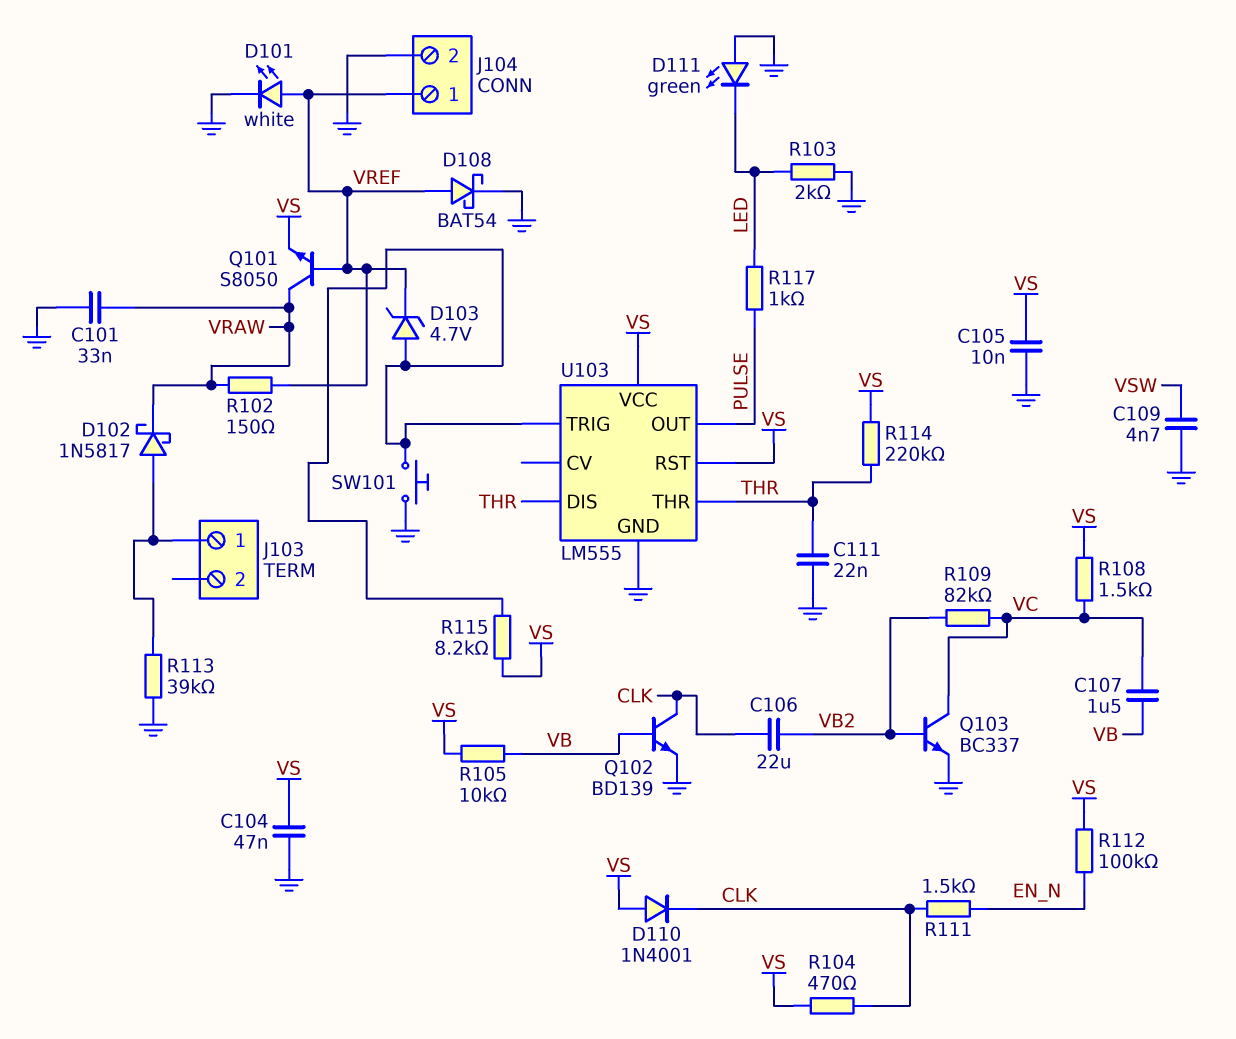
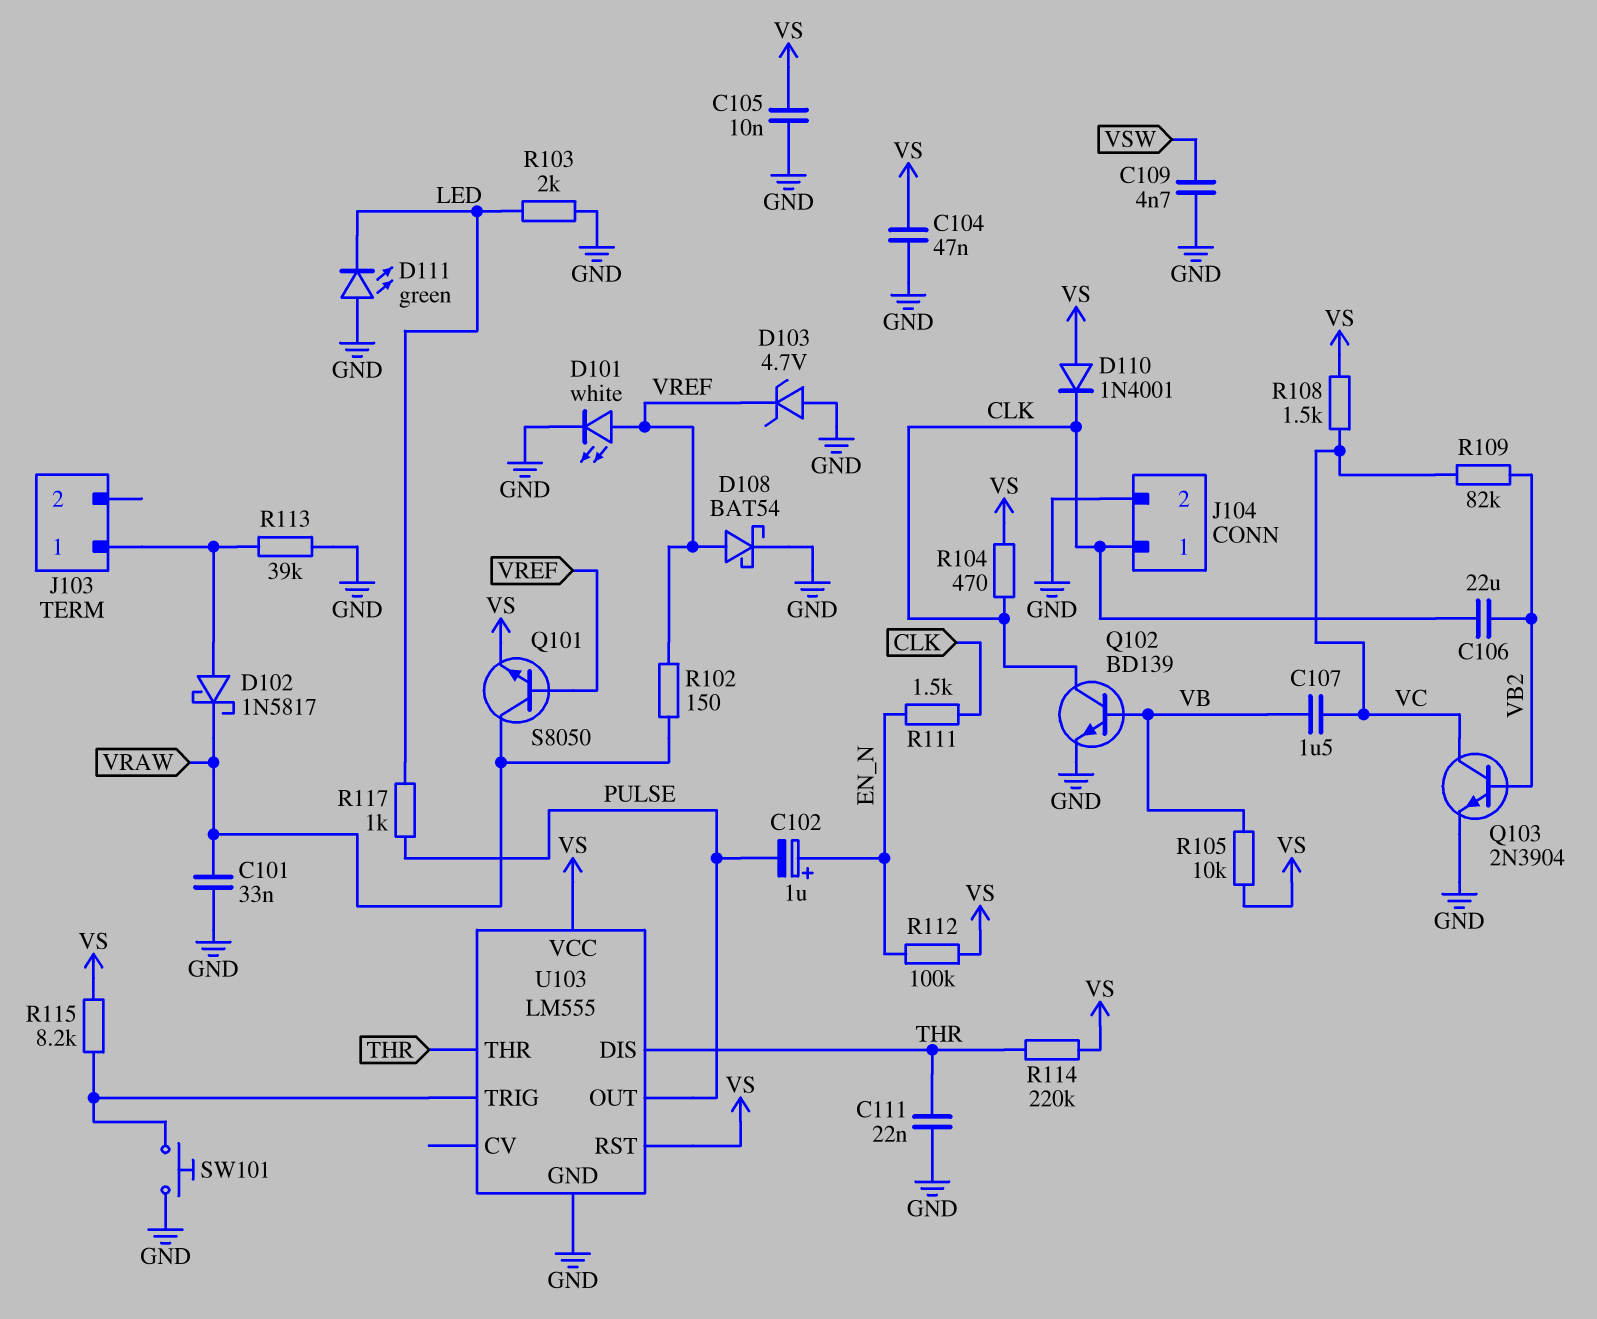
C102: none -> 1uF (plus EN_N, minus PULSE)
D103: zener 4.7V (A U103/TRIG, K VREF) -> zener 4.7V (A GND, K VREF)
J104 pin 1: VREF -> CLK
Q103: NPN BC337 (B VB2, C VC, E GND) -> NPN 2N3904 (B VB2, C VC, E GND)

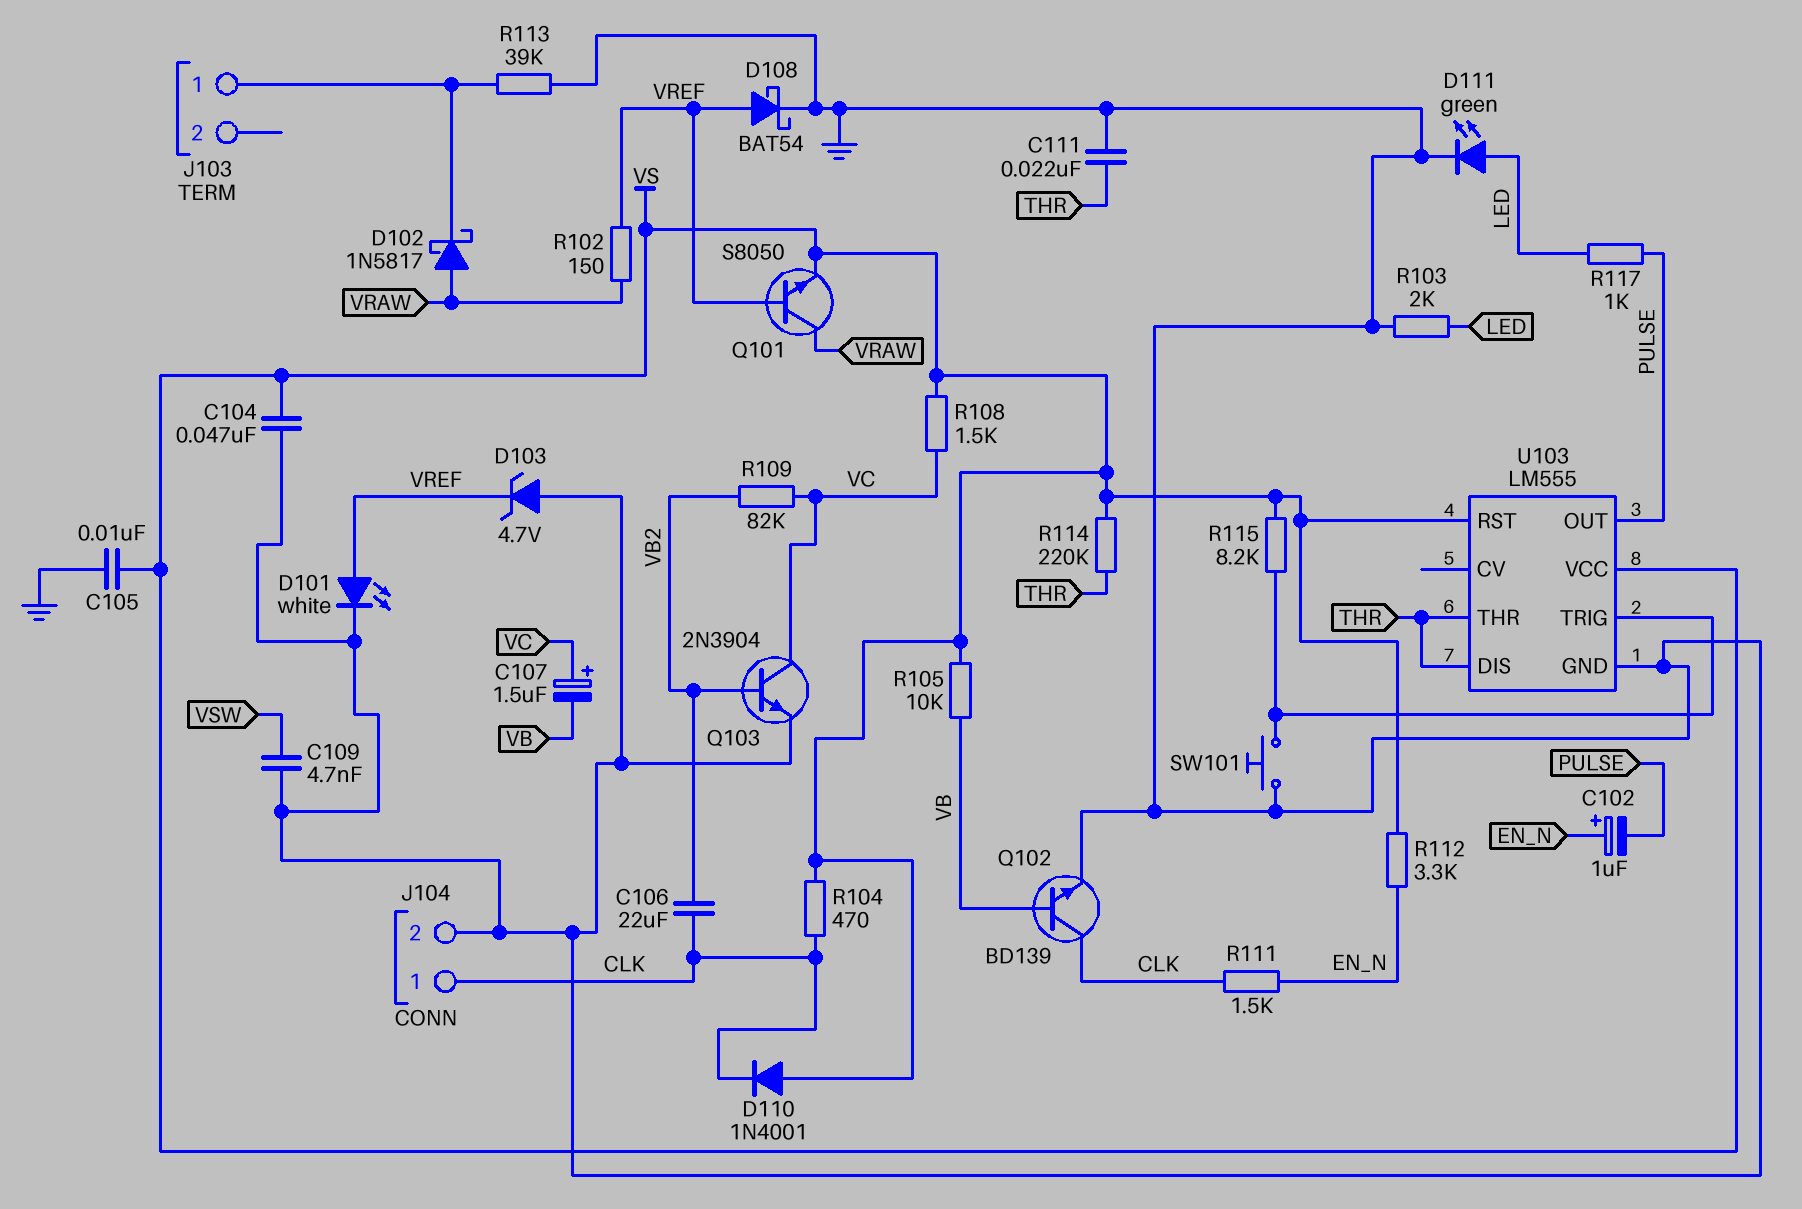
C101: 33nF (GND, VRAW) -> none
C107: 1.5uF (VB, VC) -> 1.5uF (plus VC, minus VB)
D102: schottky 1N5817 (A J103/1, K VRAW) -> schottky 1N5817 (A VRAW, K J103/1)
D111: LED green (A GND, K LED) -> LED green (A LED, K GND)
R112: 100k (EN_N, VS) -> 3.3k (EN_N, VS)

